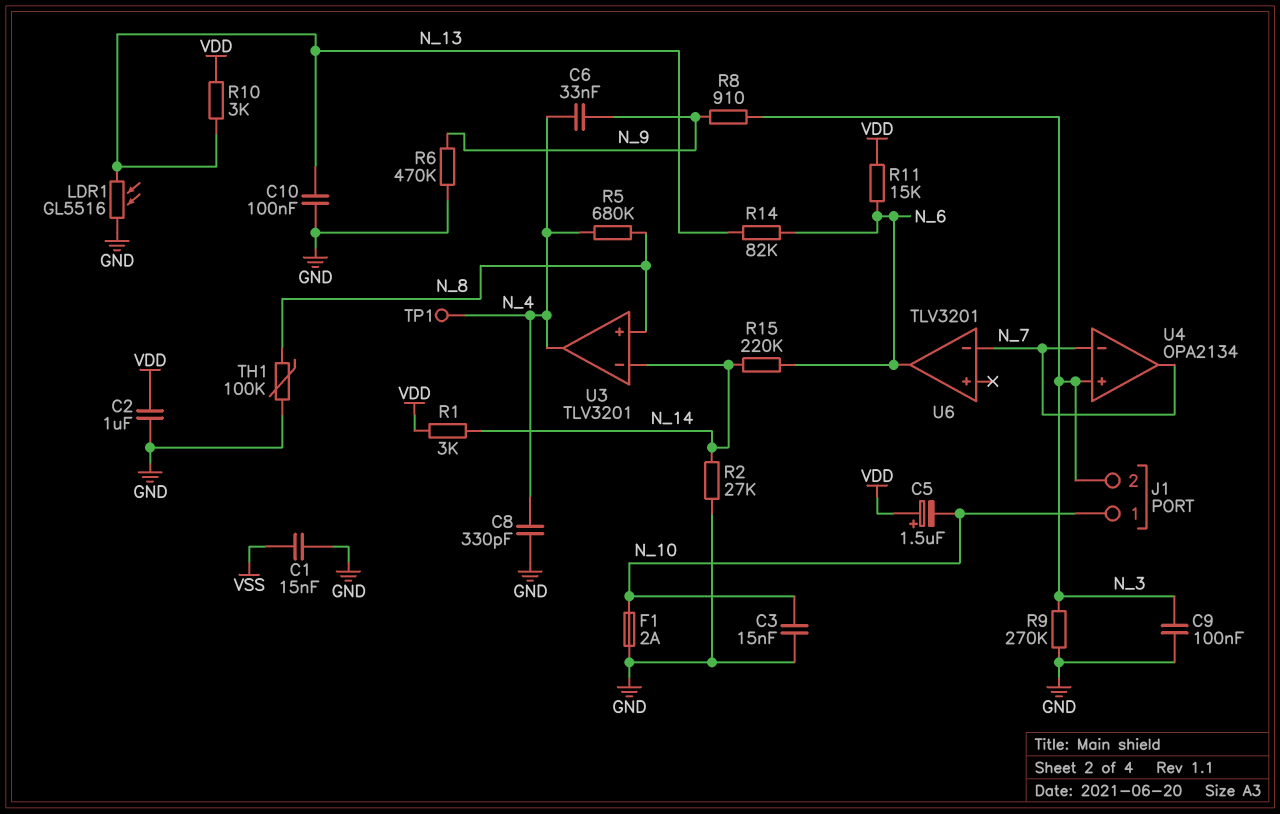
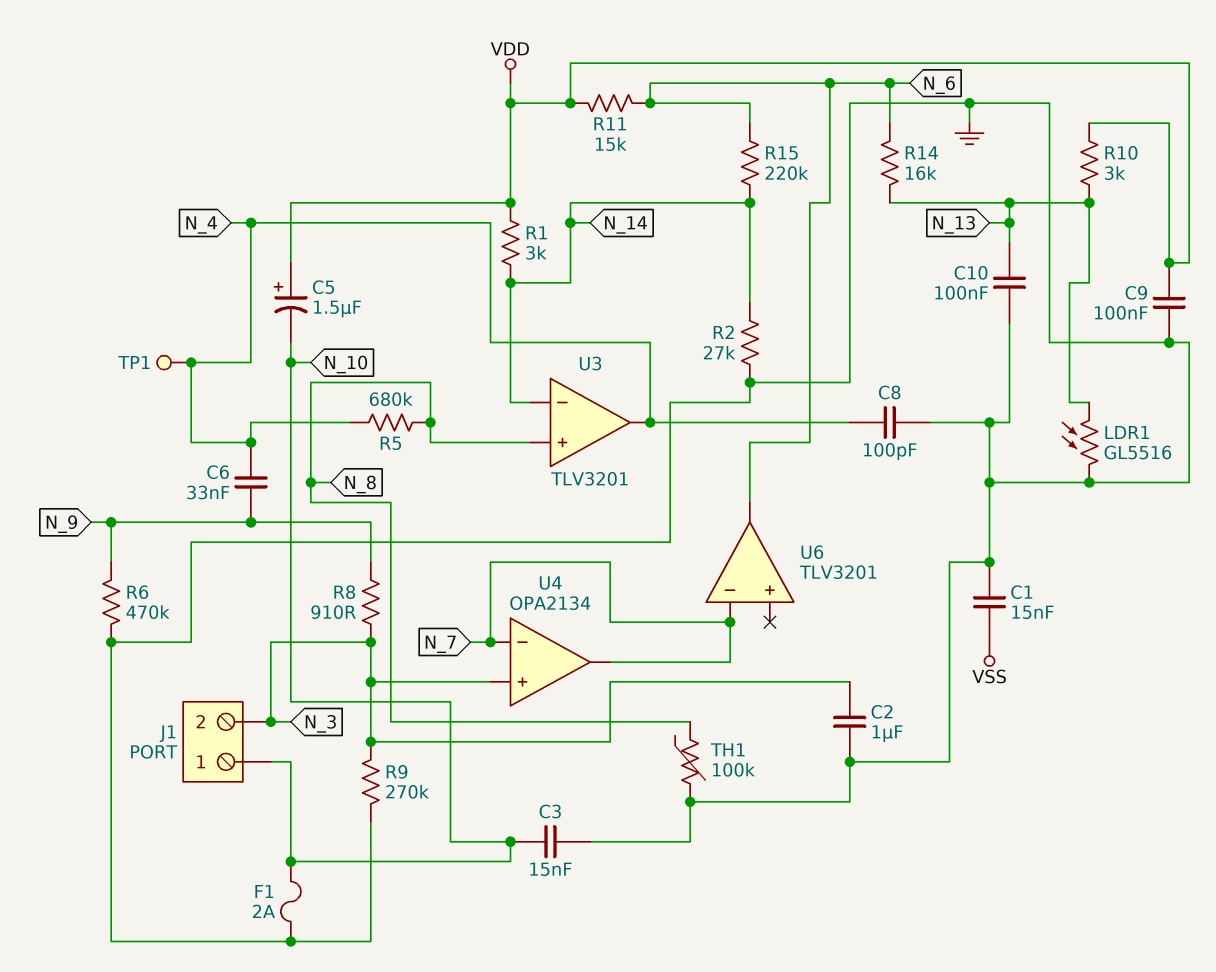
C2: 1uF (GND, VDD) -> 1uF (GND, N_3)
C8: 330pF (GND, N_4) -> 100pF (GND, N_4)
C9: 100nF (GND, N_3) -> 100nF (GND, VDD)
R14: 82k (N_6, N_13) -> 16k (N_6, N_13)

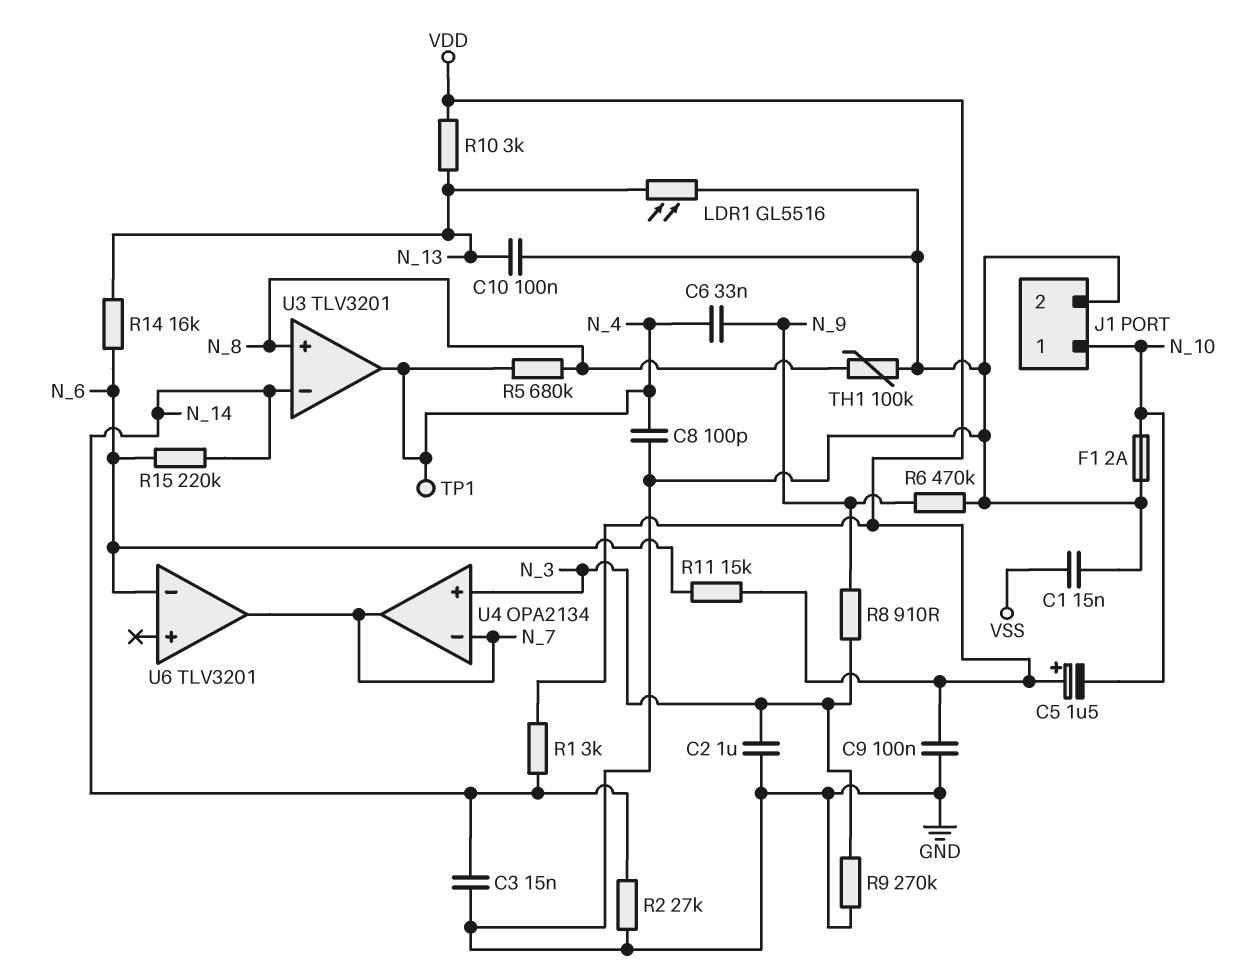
C3: 15nF (GND, N_10) -> 15nF (GND, N_14)
J1 pin 2: N_3 -> GND
U6 pin in-: N_7 -> N_6
U6 pin out: N_6 -> N_7

